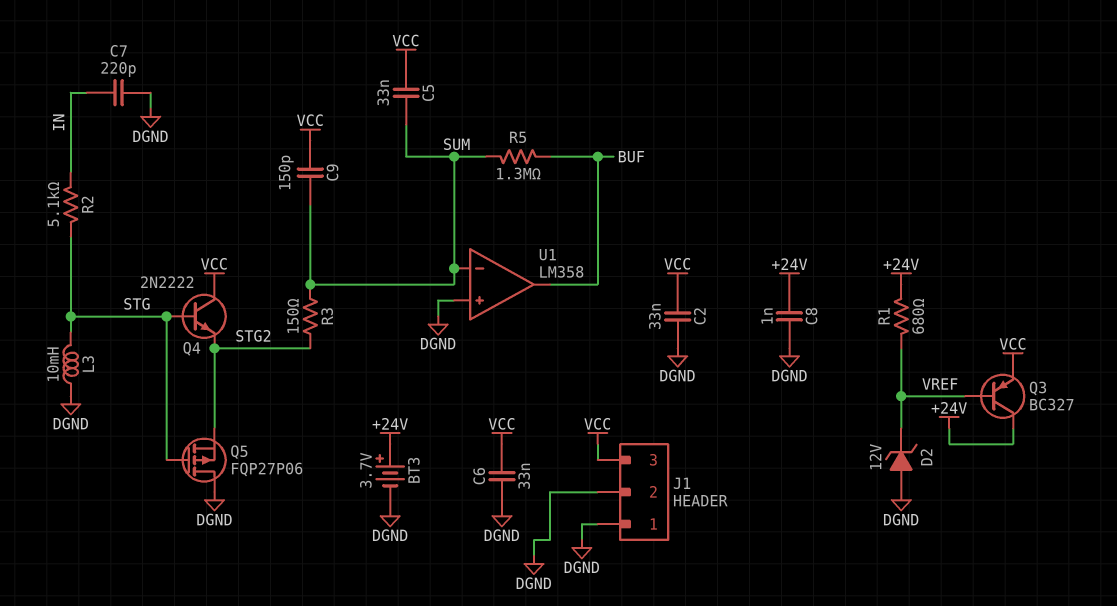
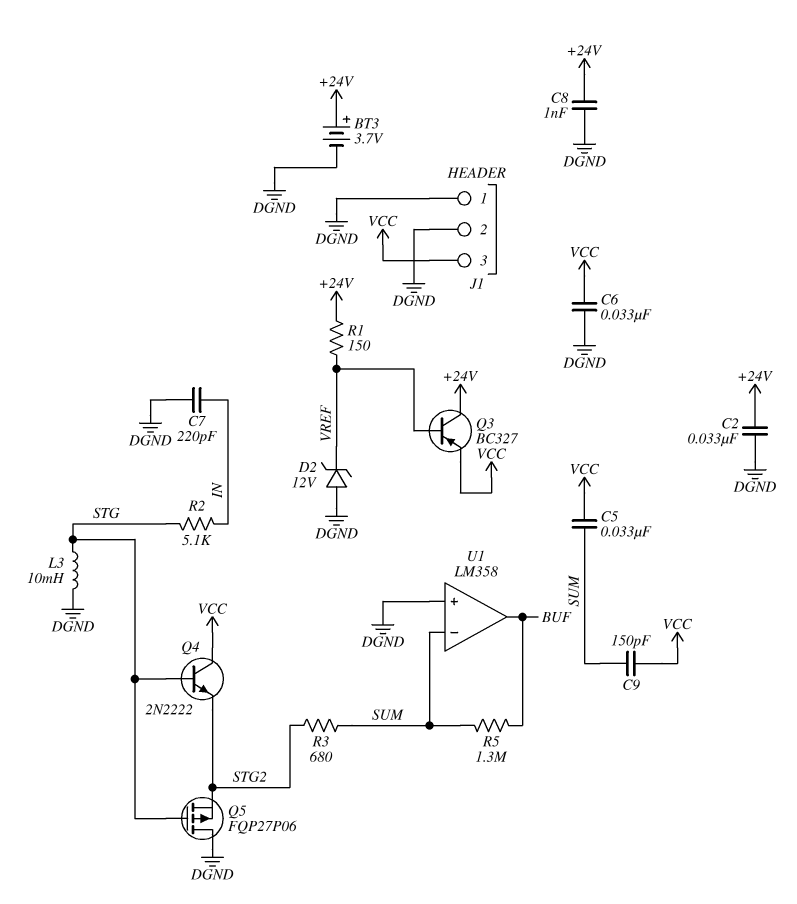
C2: 33nF (DGND, VCC) -> 33nF (+24V, DGND)
R1: 680 (+24V, VREF) -> 150 (+24V, VREF)
R3: 150 (STG2, SUM) -> 680 (STG2, SUM)

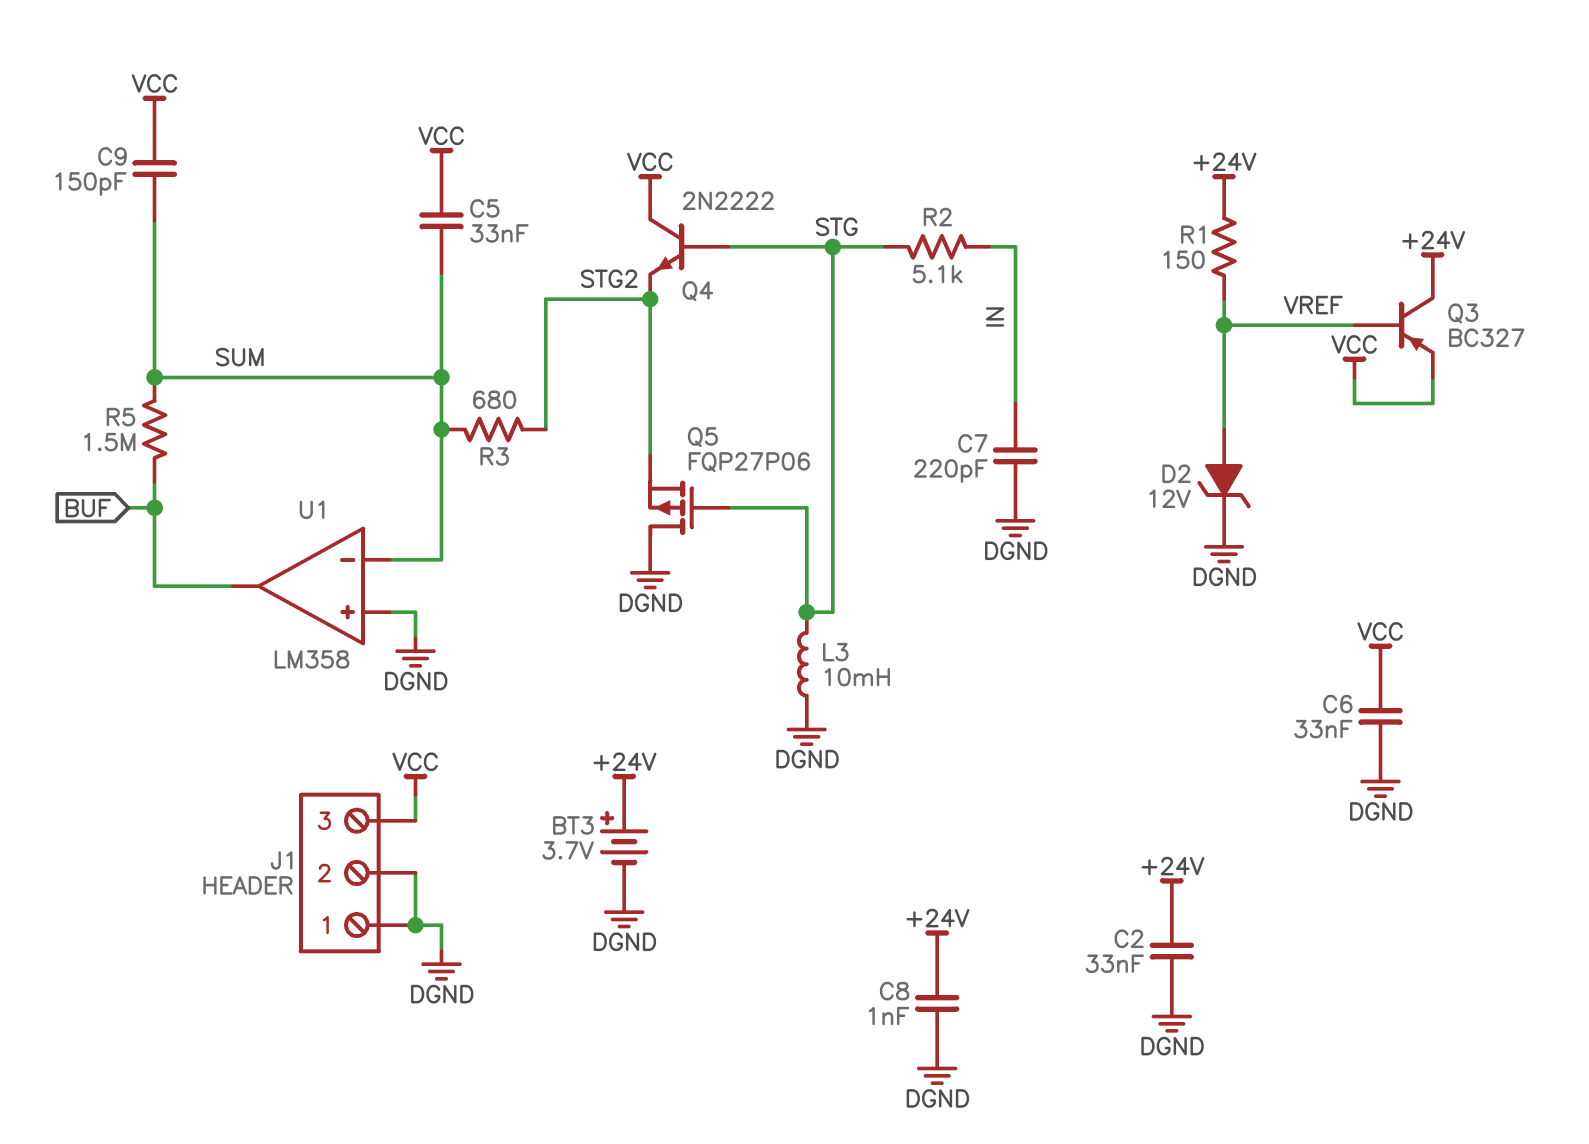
D2: zener 12V (A DGND, K VREF) -> zener 12V (A VREF, K DGND)
R5: 1.3M (BUF, SUM) -> 1.5M (BUF, SUM)

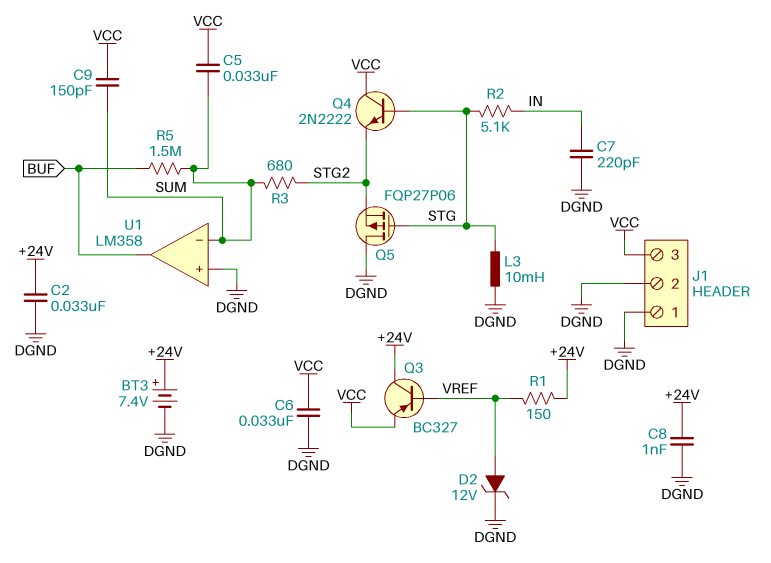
BT3: 3.7V (plus +24V, minus DGND) -> 7.4V (plus +24V, minus DGND)

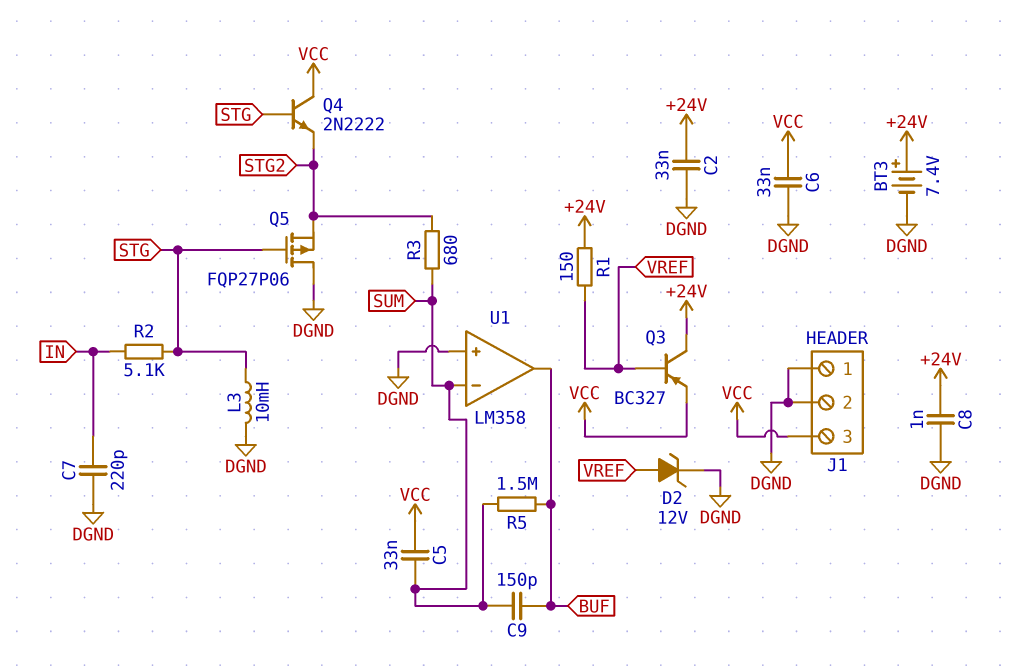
C9: 150pF (SUM, VCC) -> 150pF (BUF, SUM)

